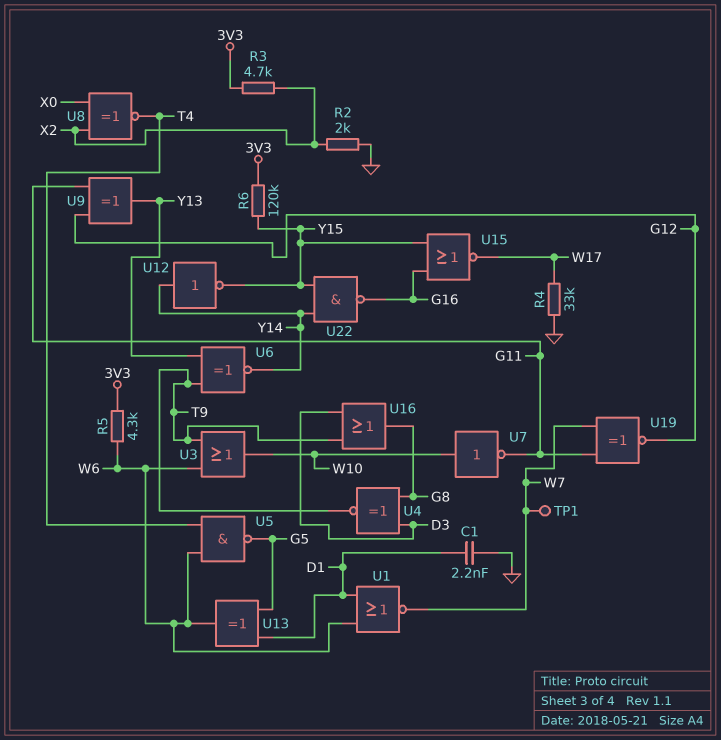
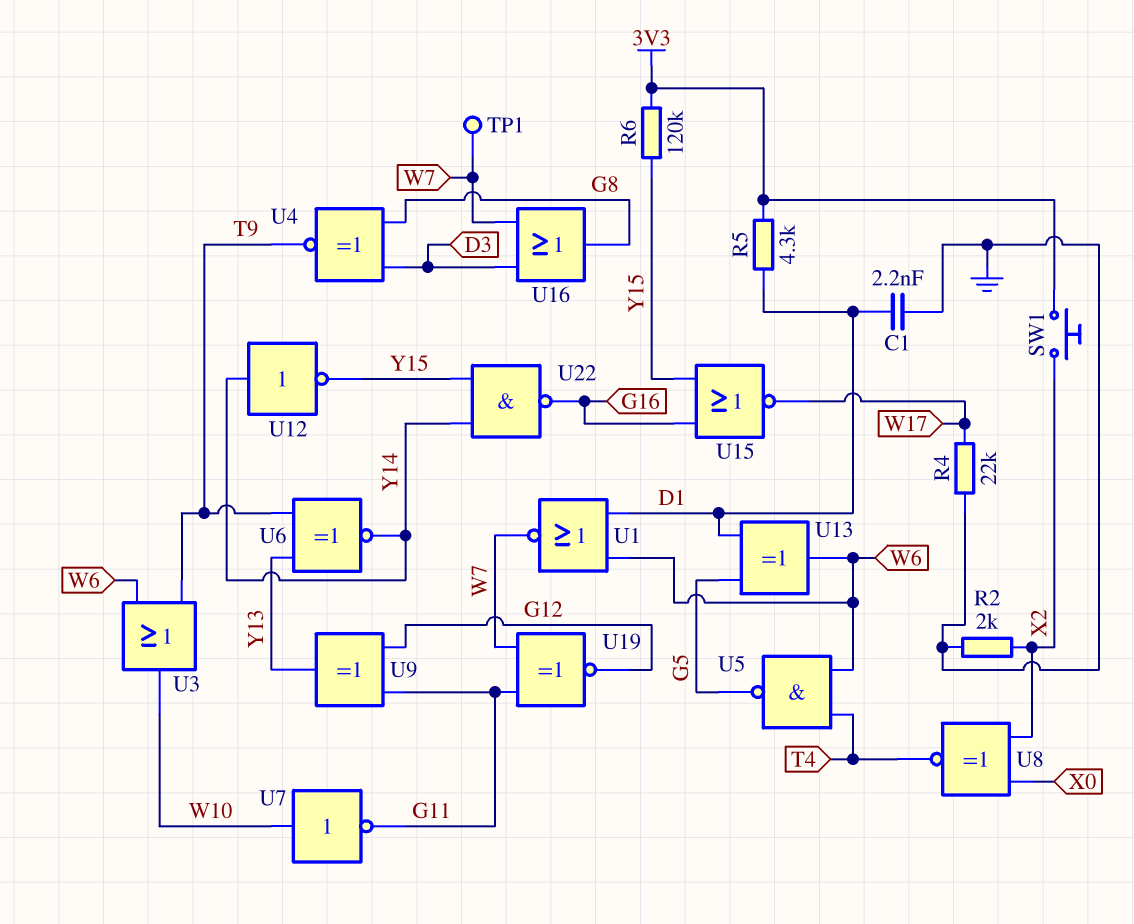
R3: 4.7k (3V3, X2) -> none
R4: 33k (GND, W17) -> 22k (GND, W17)
R5: 4.3k (3V3, W6) -> 4.3k (3V3, D1)
SW1: none -> button (3V3, X2)
U16: OR (in D3, in T9, out G8) -> OR (in D3, in W7, out G8)

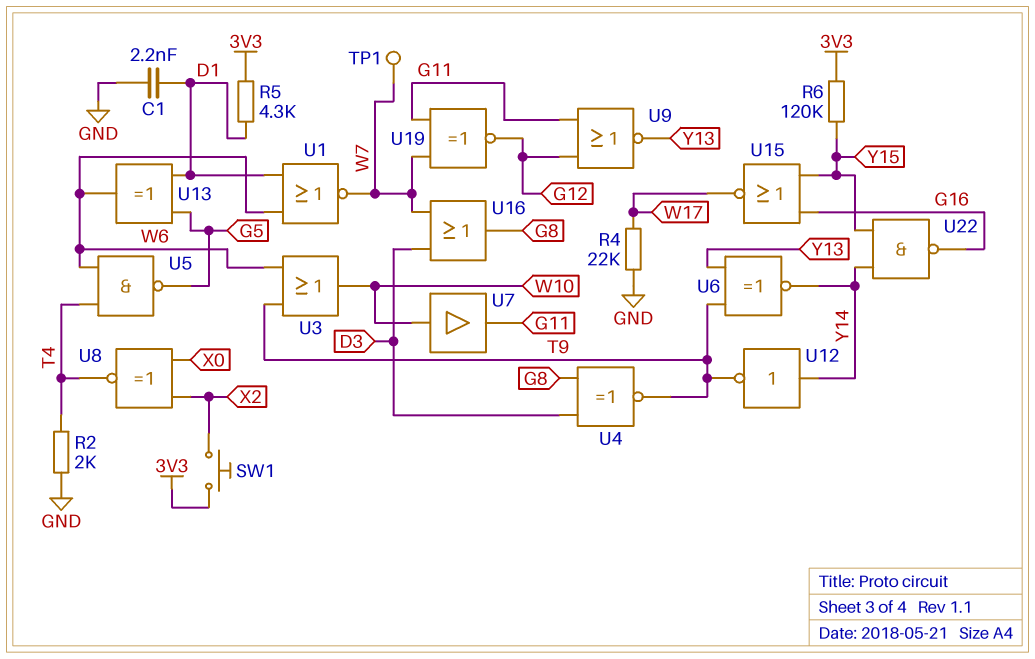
R2: 2k (GND, X2) -> 2k (GND, T4)
U7: NOT (in W10, out G11) -> buffer (in W10, out G11)
U9: XOR (in G11, in G12, out Y13) -> NOR (in G11, in G12, out Y13)
U12: NOT (in Y14, out Y15) -> NOT (in Y14, out T9)

